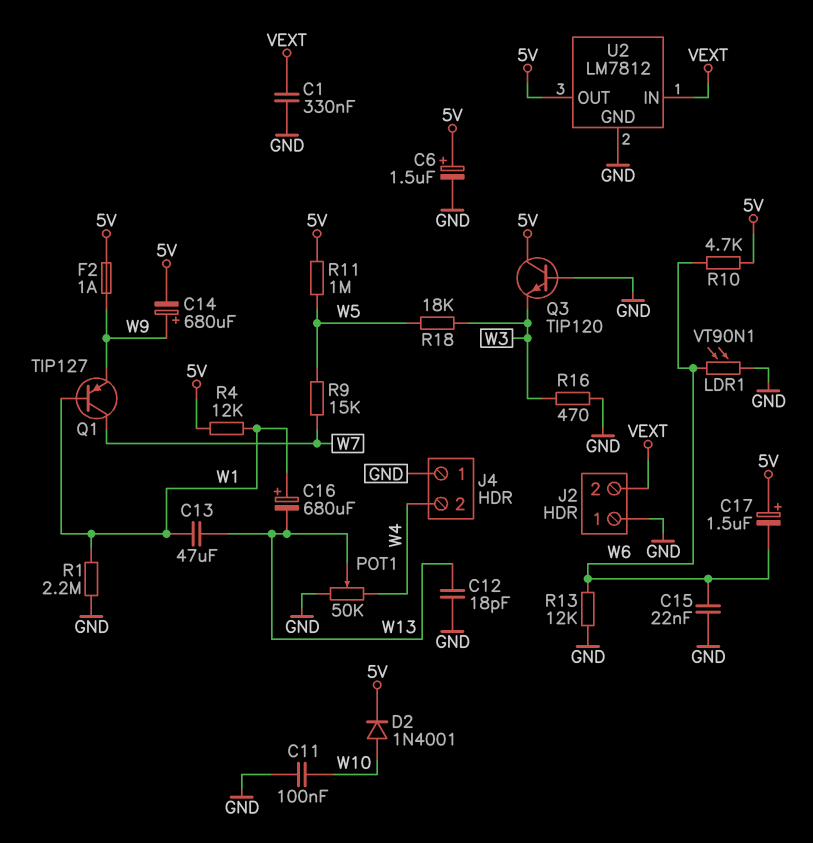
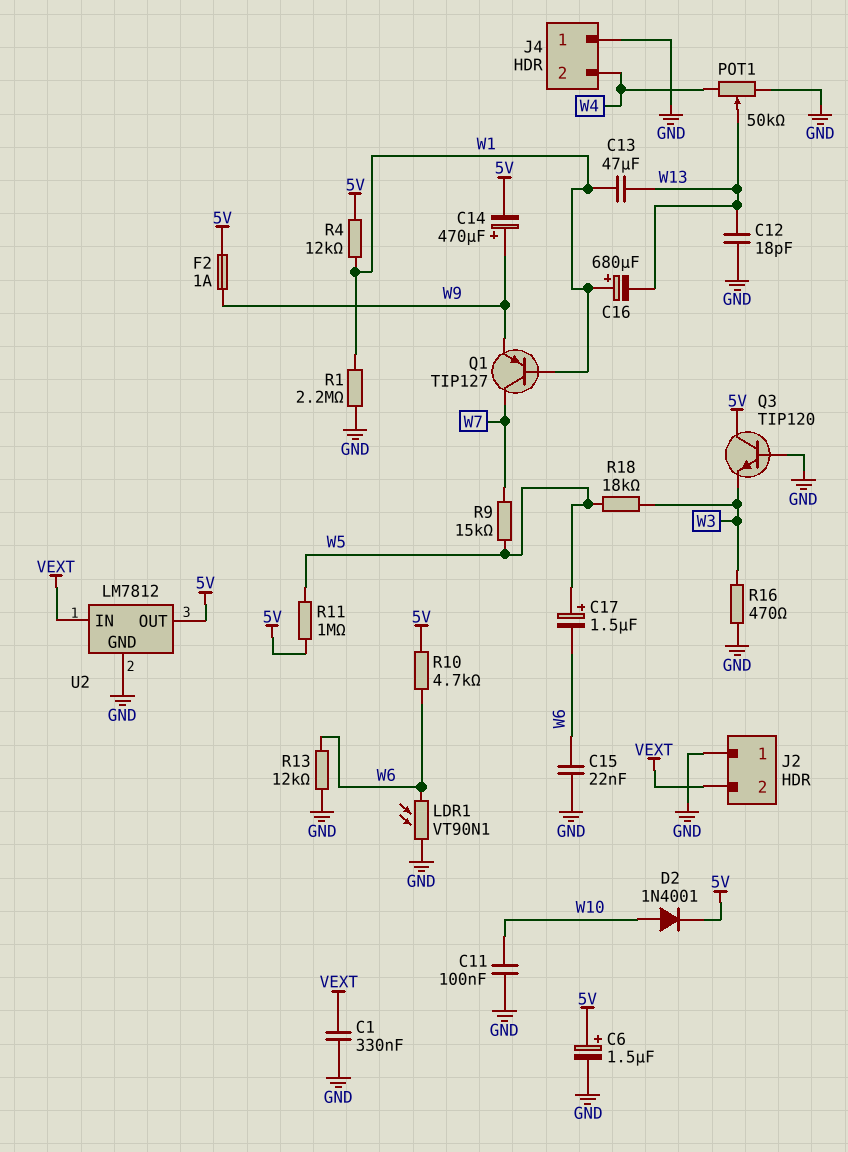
C14: 680uF (plus W9, minus 5V) -> 470uF (plus W9, minus 5V)
C17: 1.5uF (plus 5V, minus W6) -> 1.5uF (plus W5, minus W6)

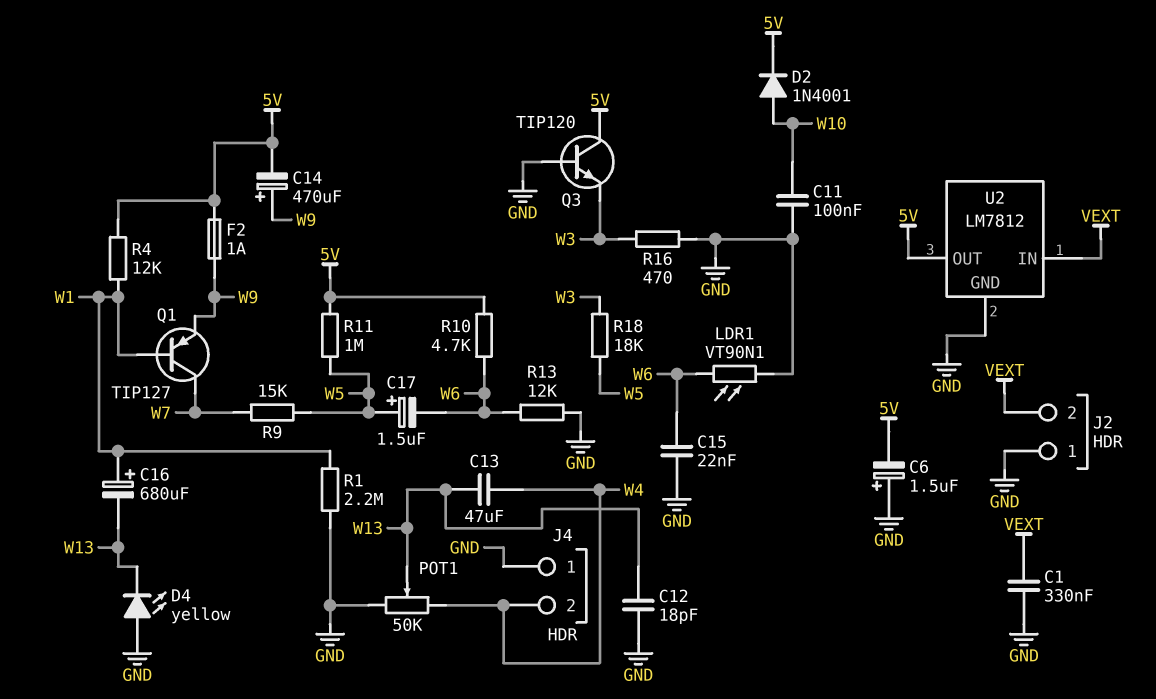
C6: 1.5uF (plus 5V, minus GND) -> 1.5uF (plus GND, minus 5V)
C13: 47uF (W1, W13) -> 47uF (W4, W13)
D4: none -> LED yellow (A GND, K W13)

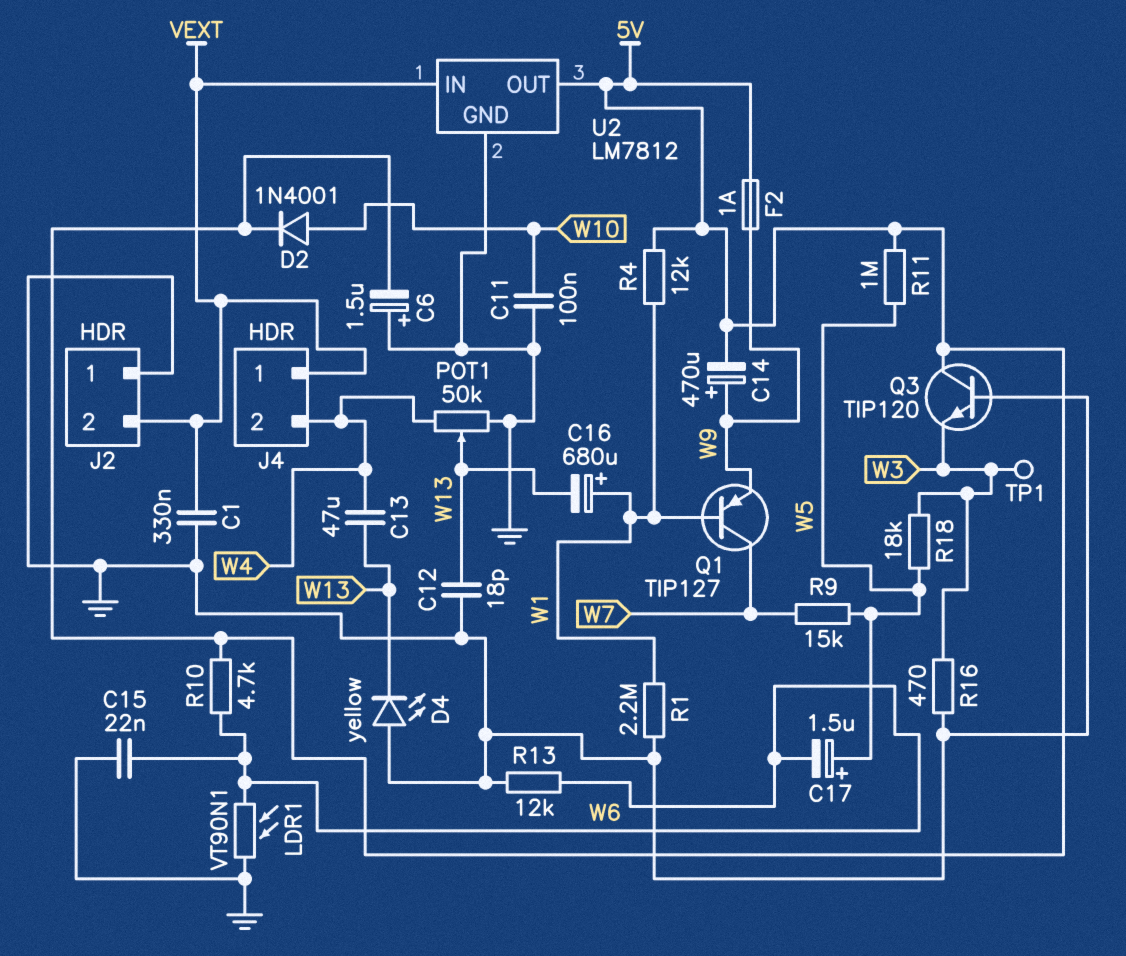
J4 pin 1: GND -> VEXT
TP1: none -> test point (W3)

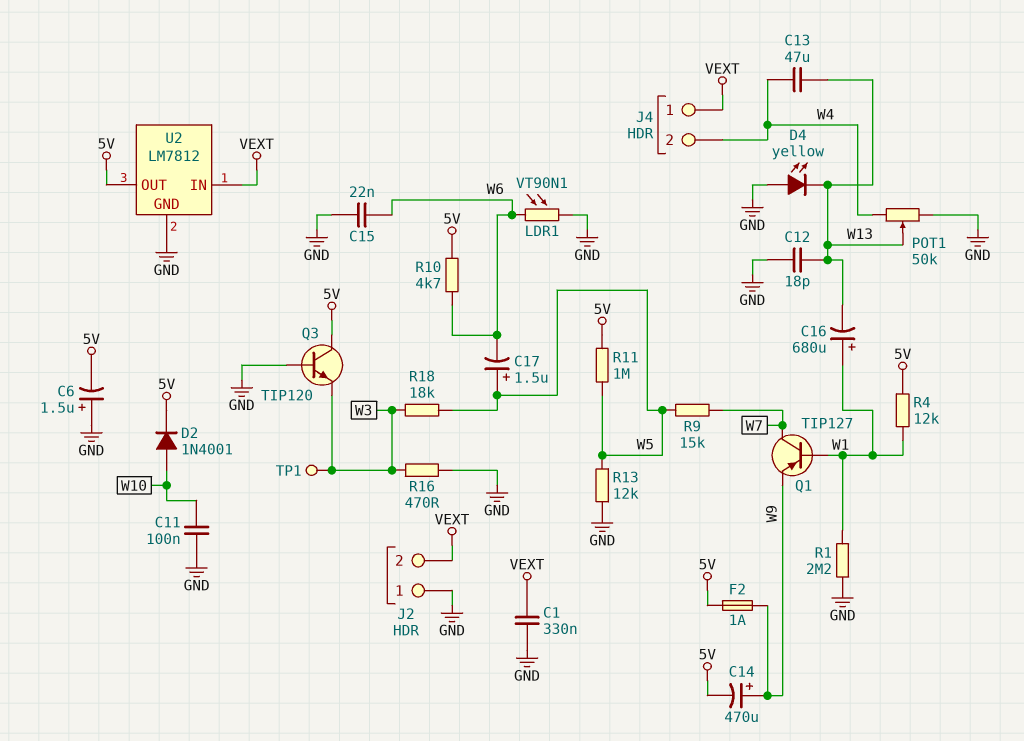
R13: 12k (GND, W6) -> 12k (GND, W5)

